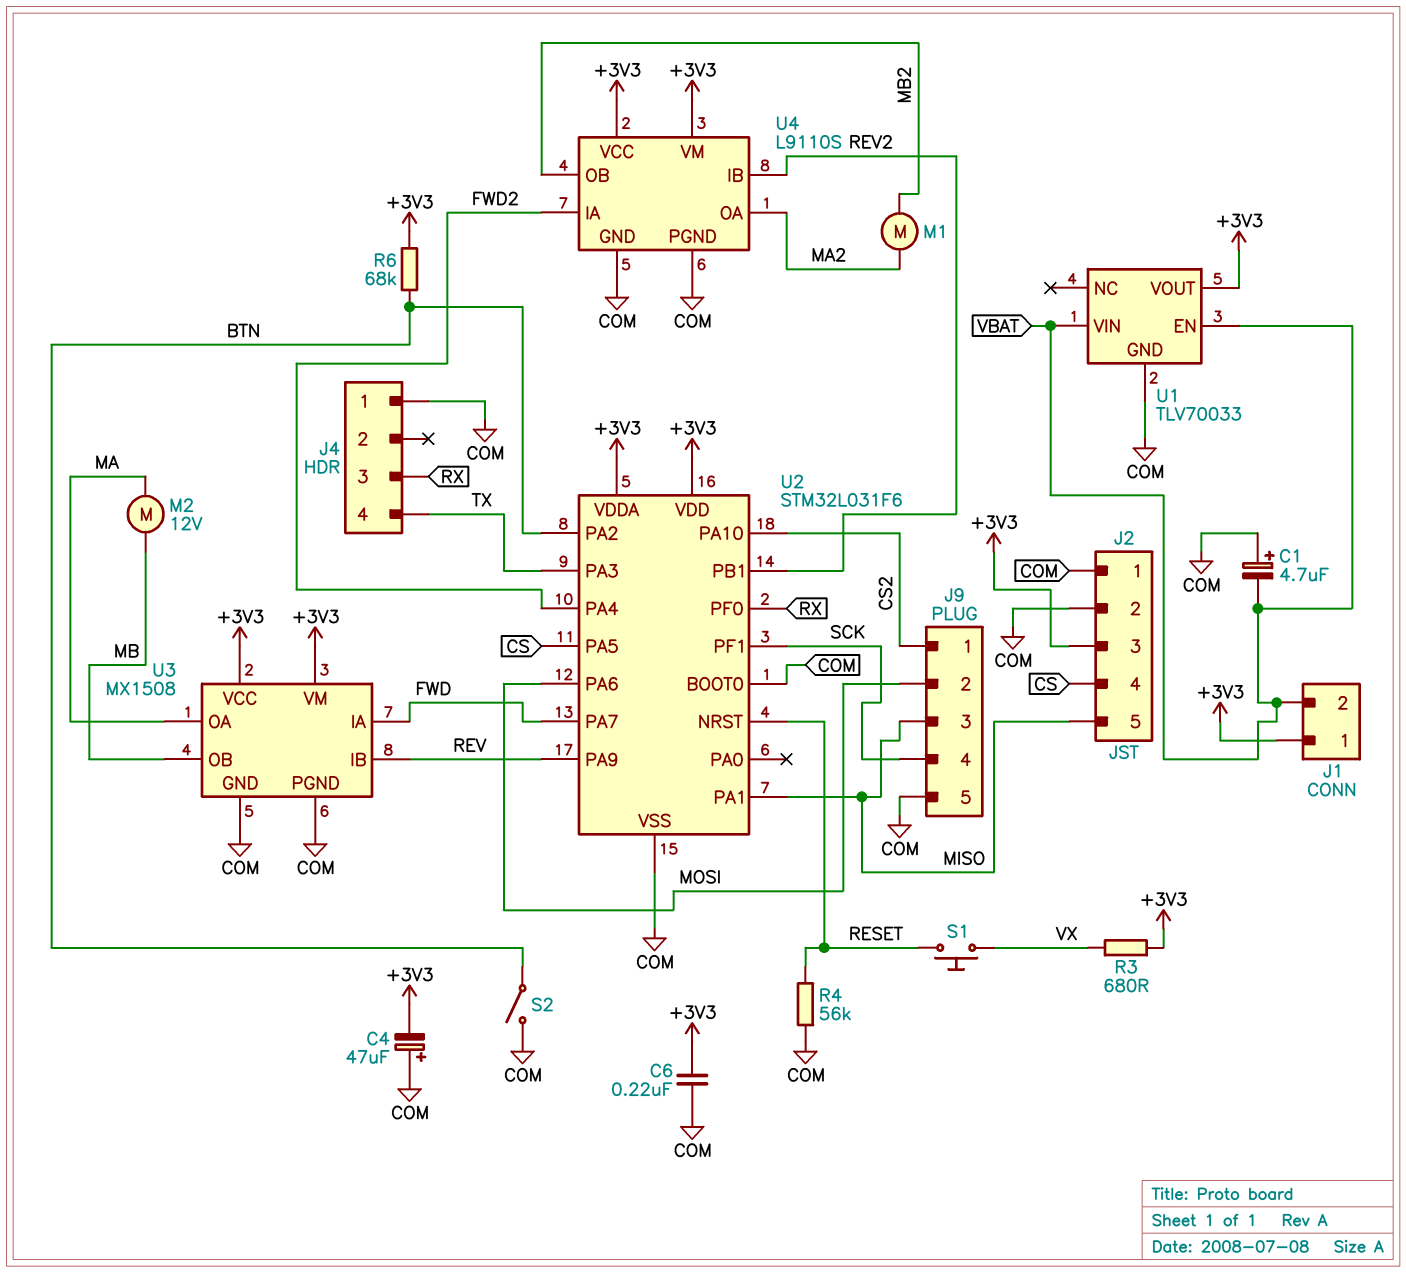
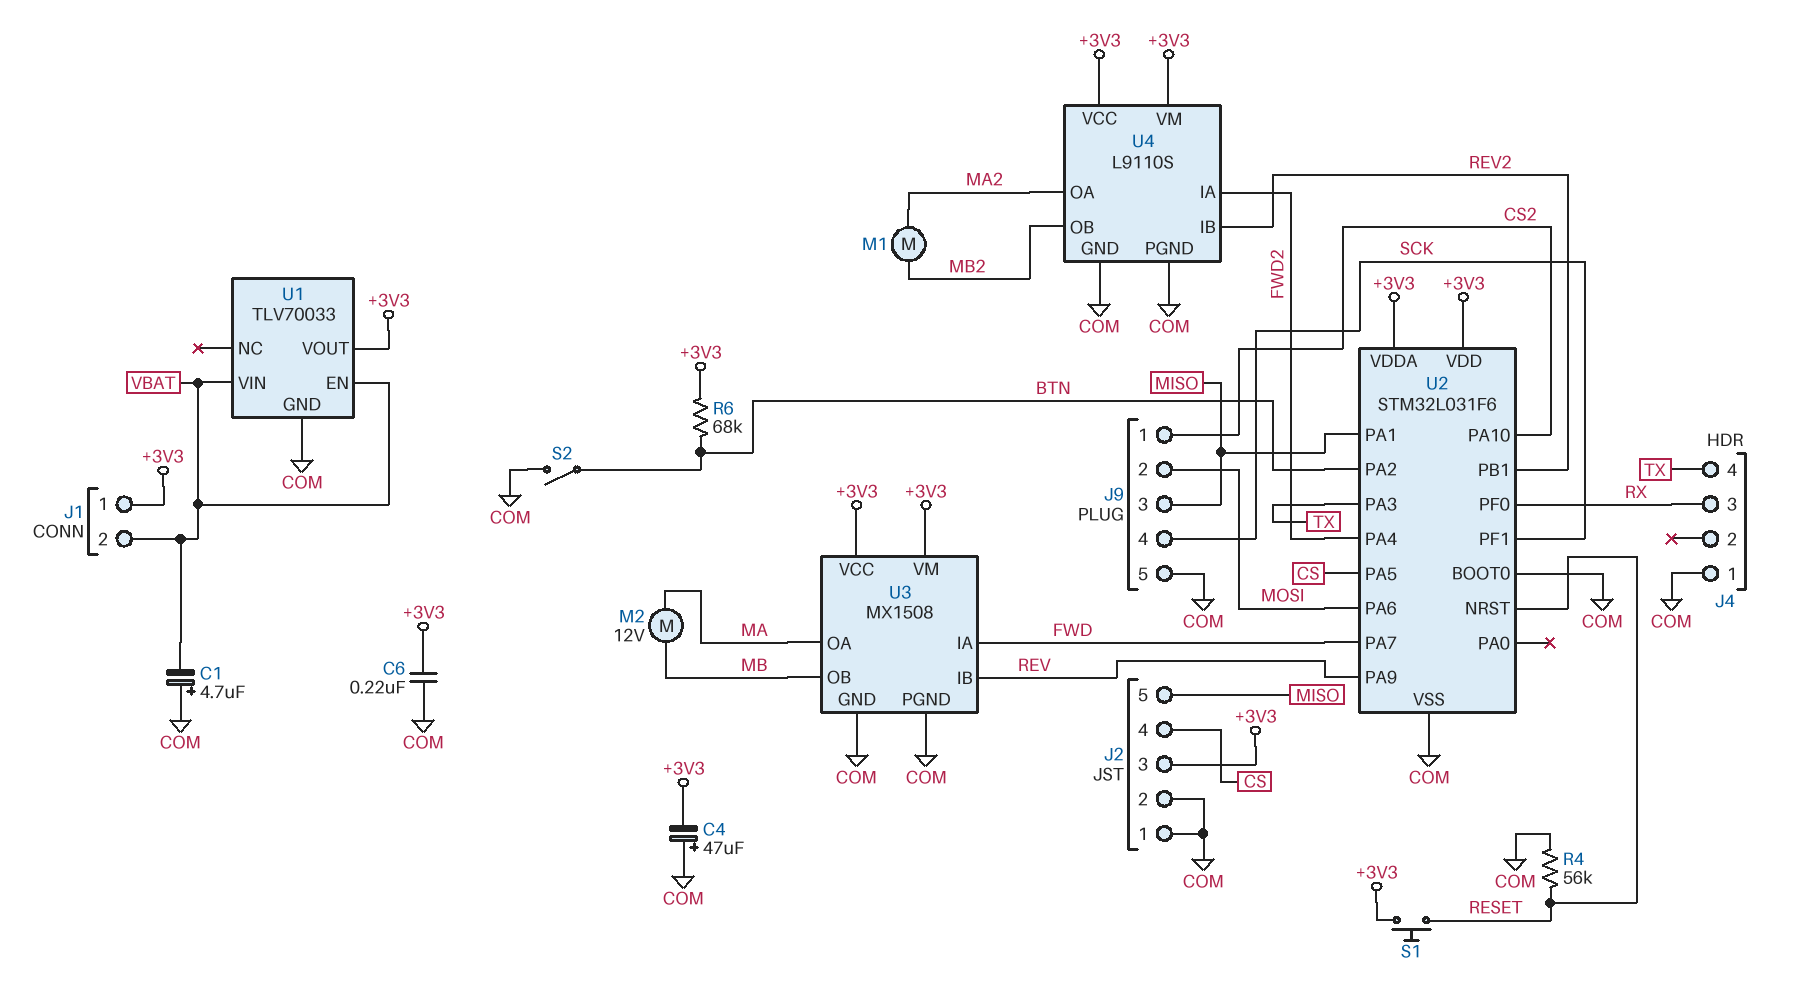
R3: 680 (+3V3, VX) -> none
S1: button (RESET, VX) -> button (+3V3, RESET)

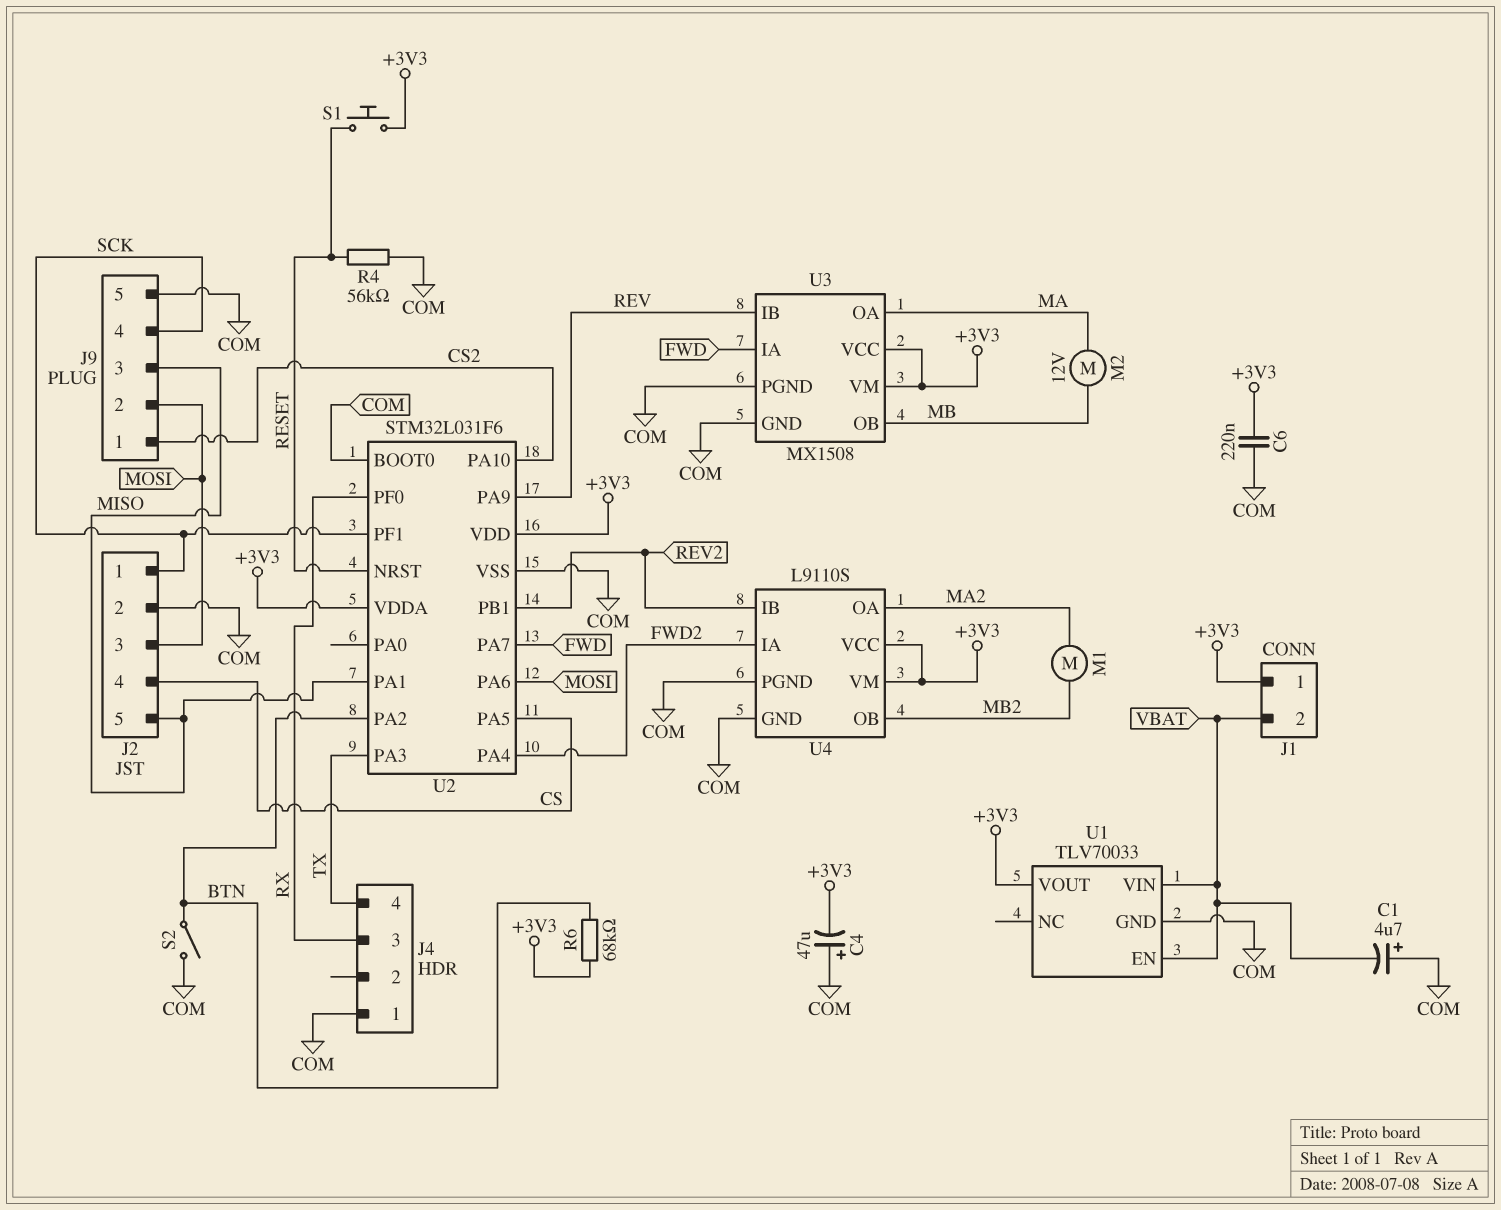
J2 pin 1: COM -> SCK
J2 pin 3: +3V3 -> MOSI

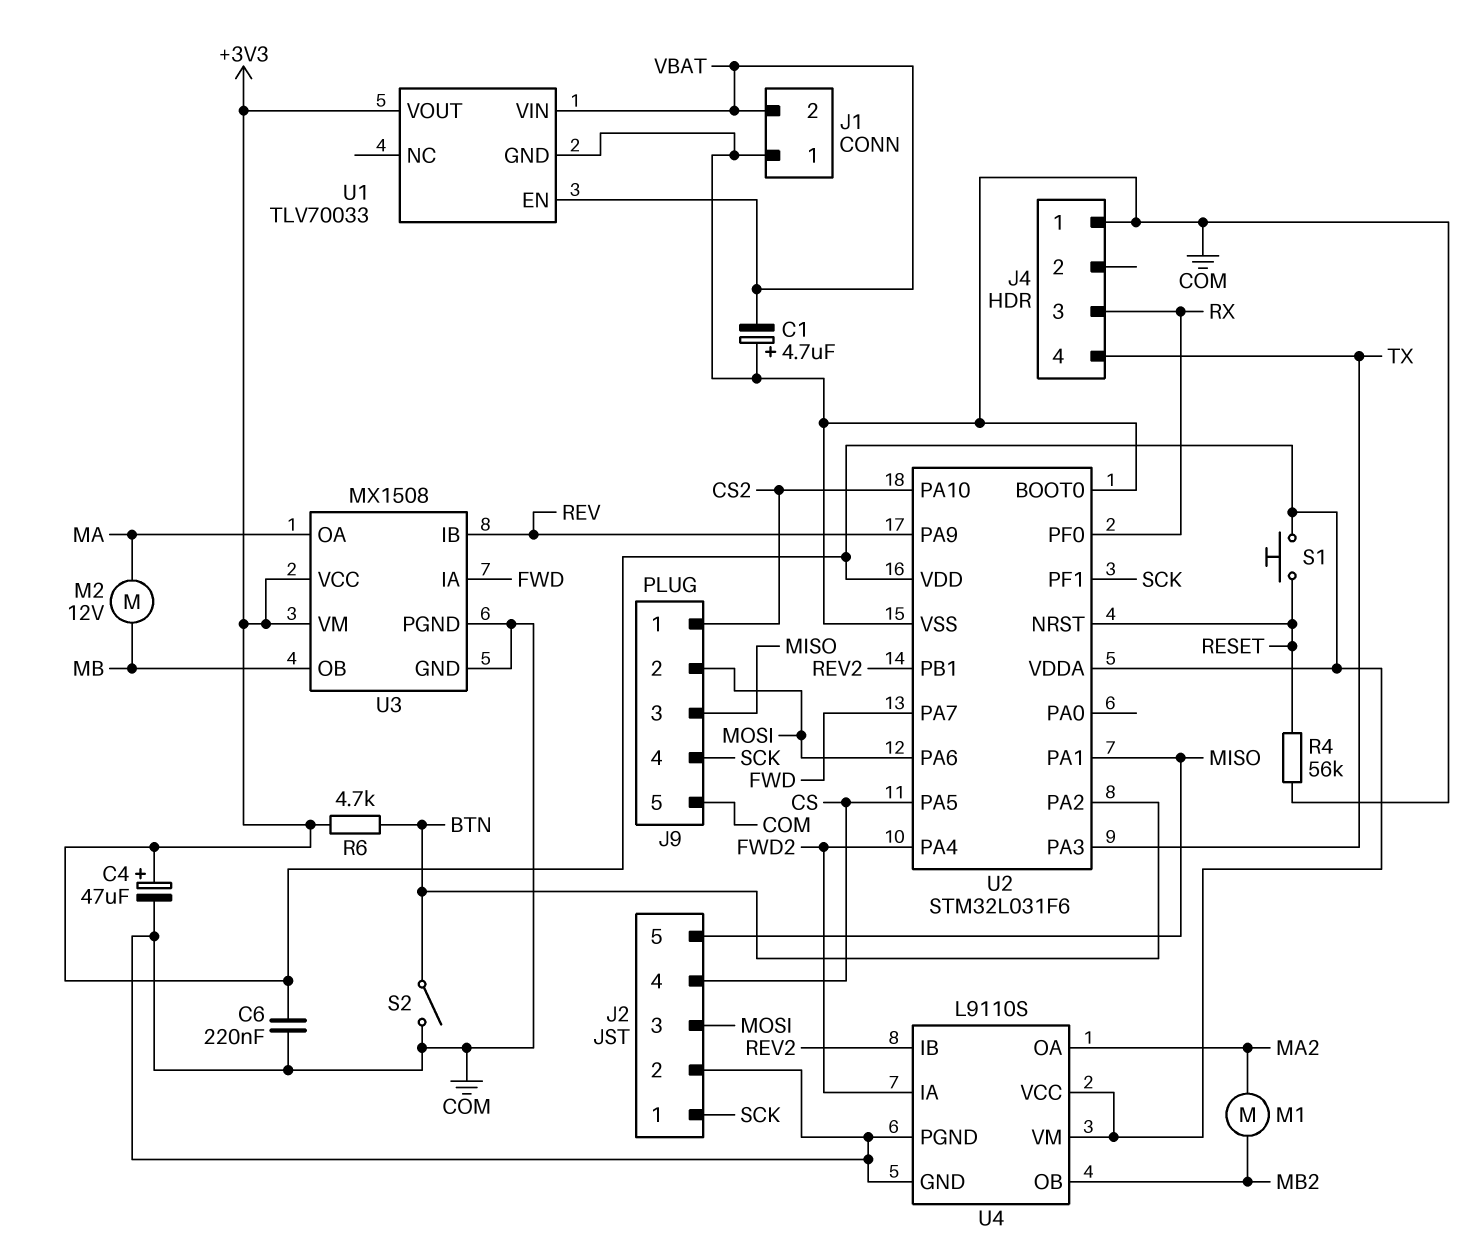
C4: 47uF (plus COM, minus +3V3) -> 47uF (plus +3V3, minus COM)
J1 pin 1: +3V3 -> COM
R6: 68k (+3V3, BTN) -> 4.7k (+3V3, BTN)

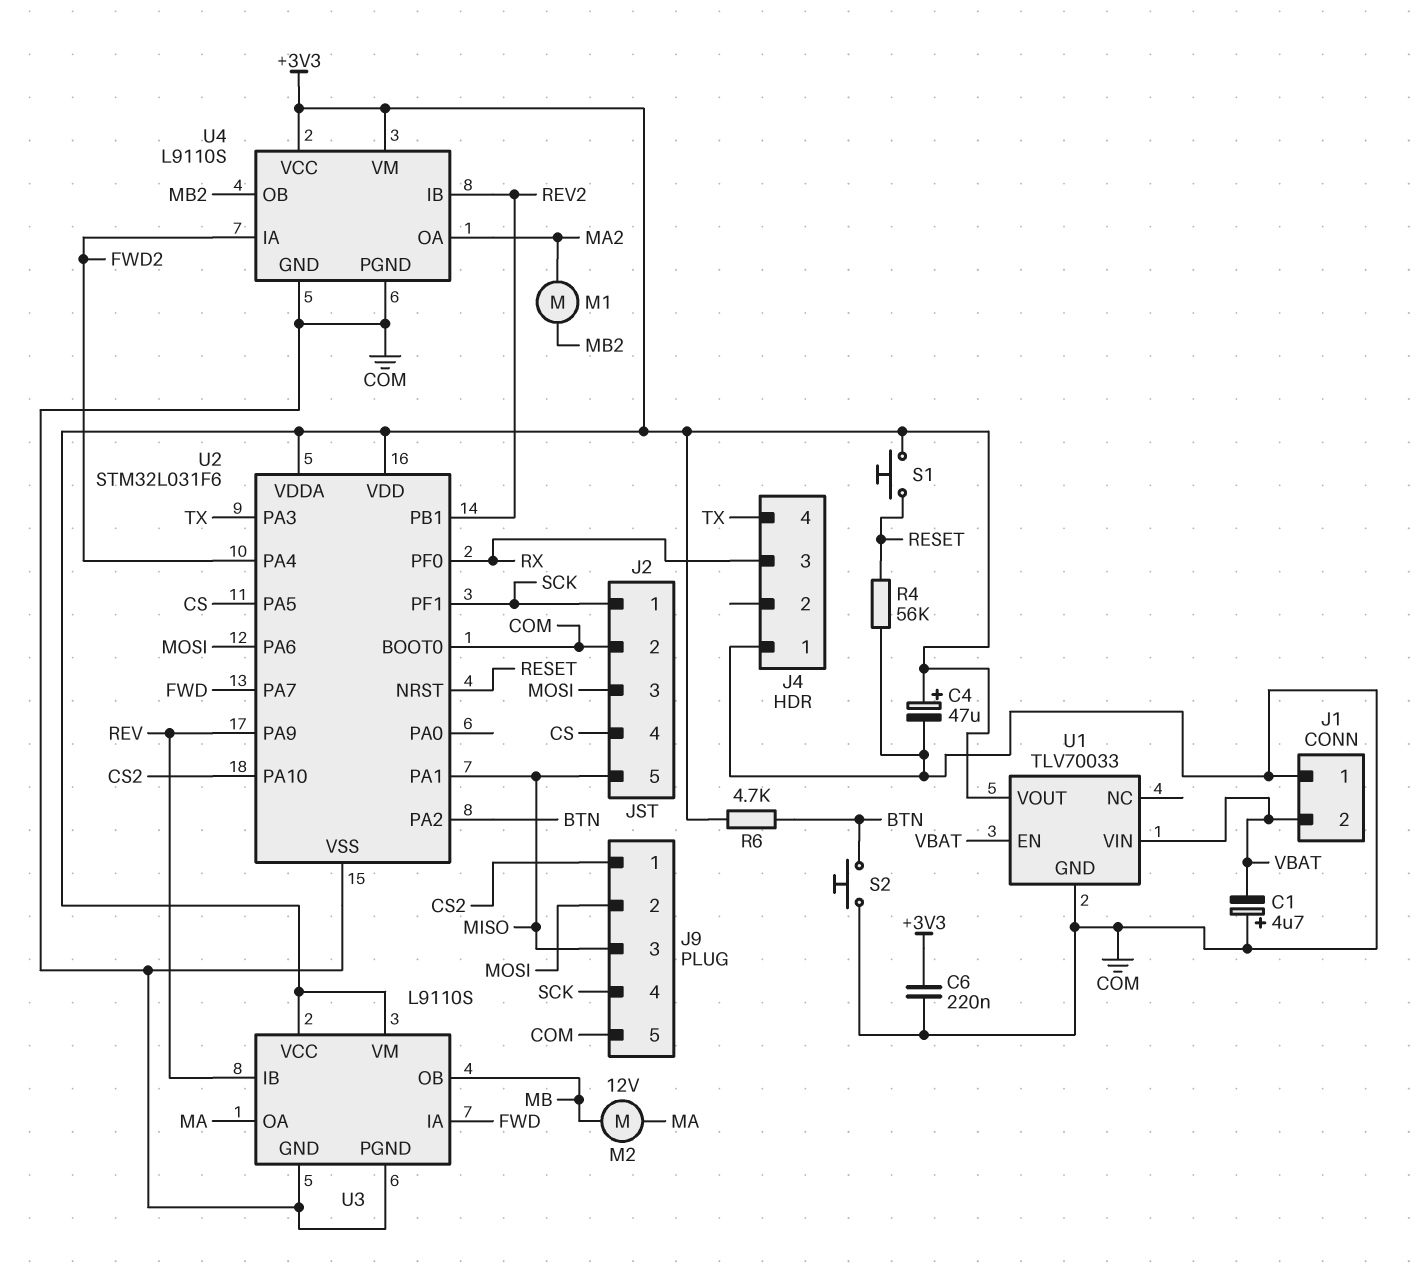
S2: switch (BTN, COM) -> button (BTN, COM)
U3: MX1508 -> L9110S

